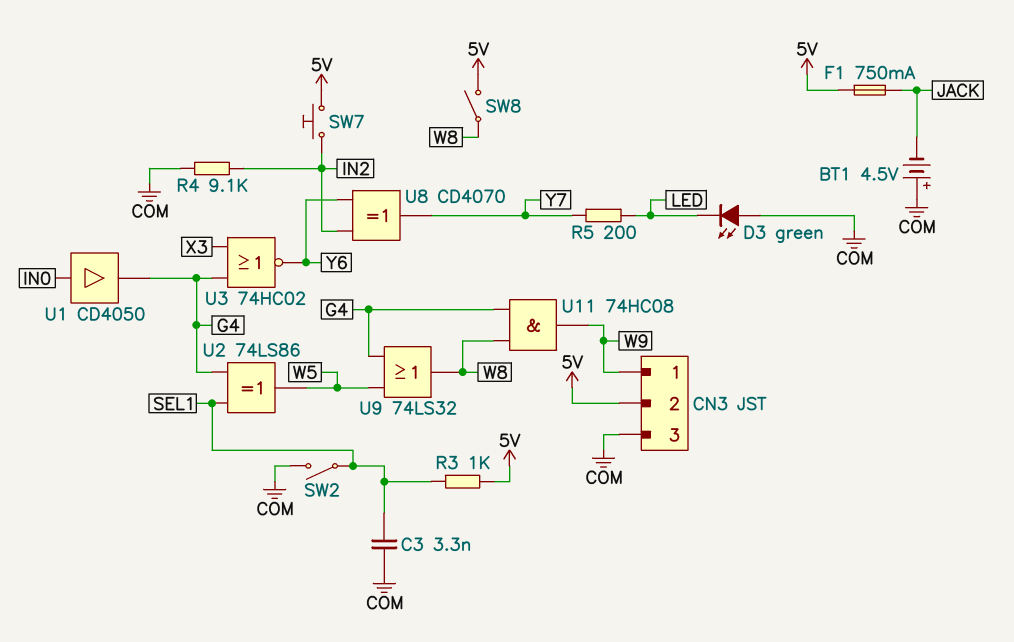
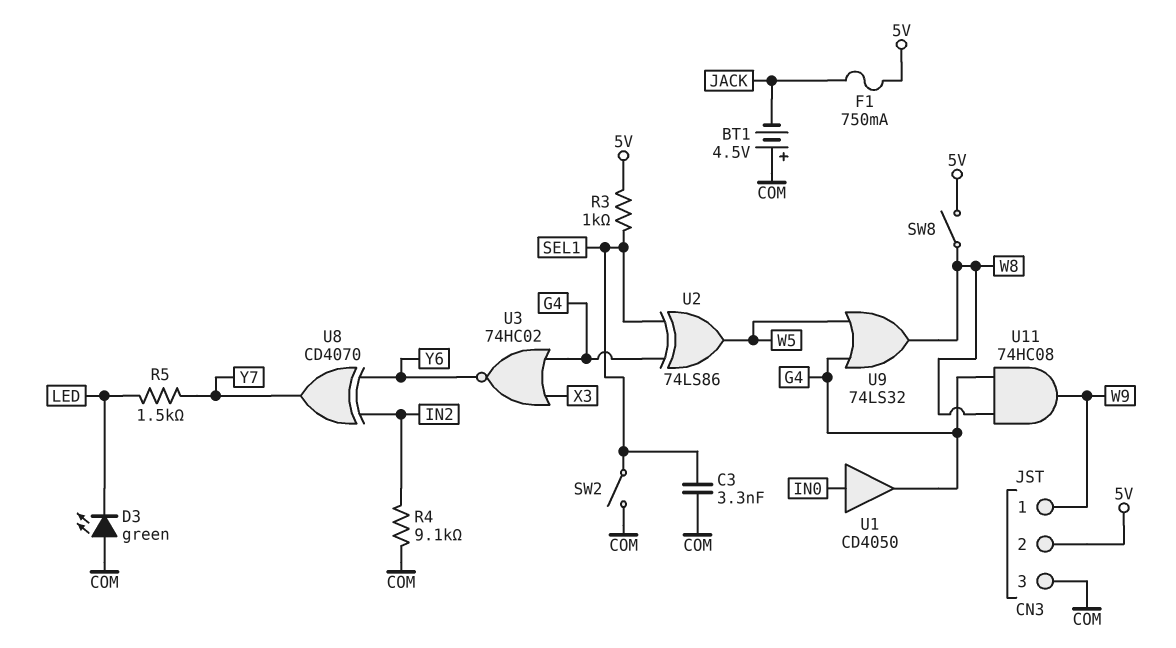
R5: 200 (LED, Y7) -> 1.5k (LED, Y7)
SW7: button (5V, IN2) -> none

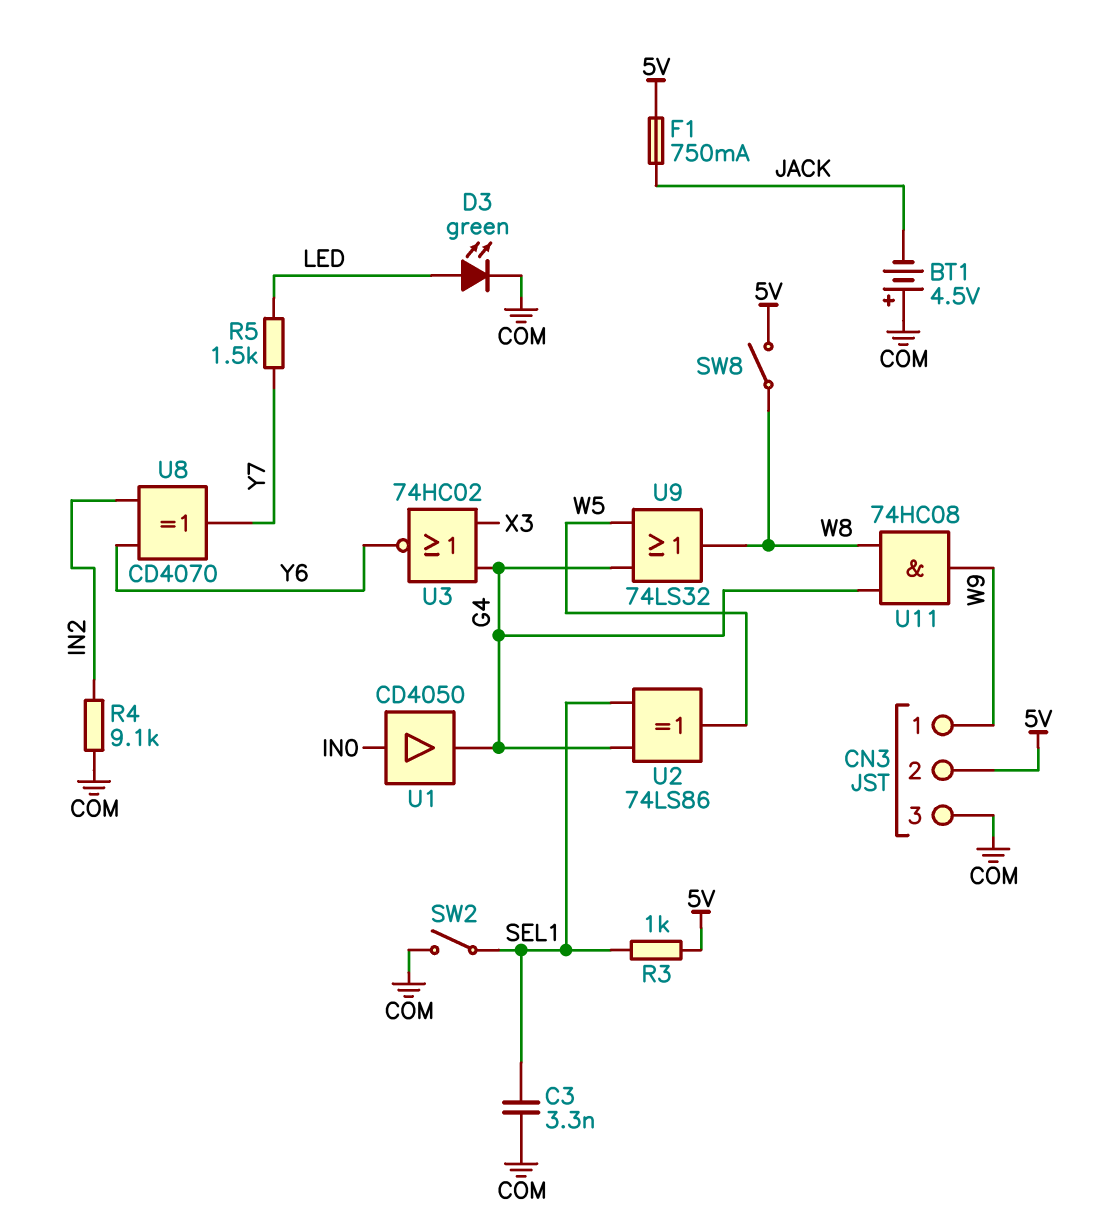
D3: LED green (A COM, K LED) -> LED green (A LED, K COM)

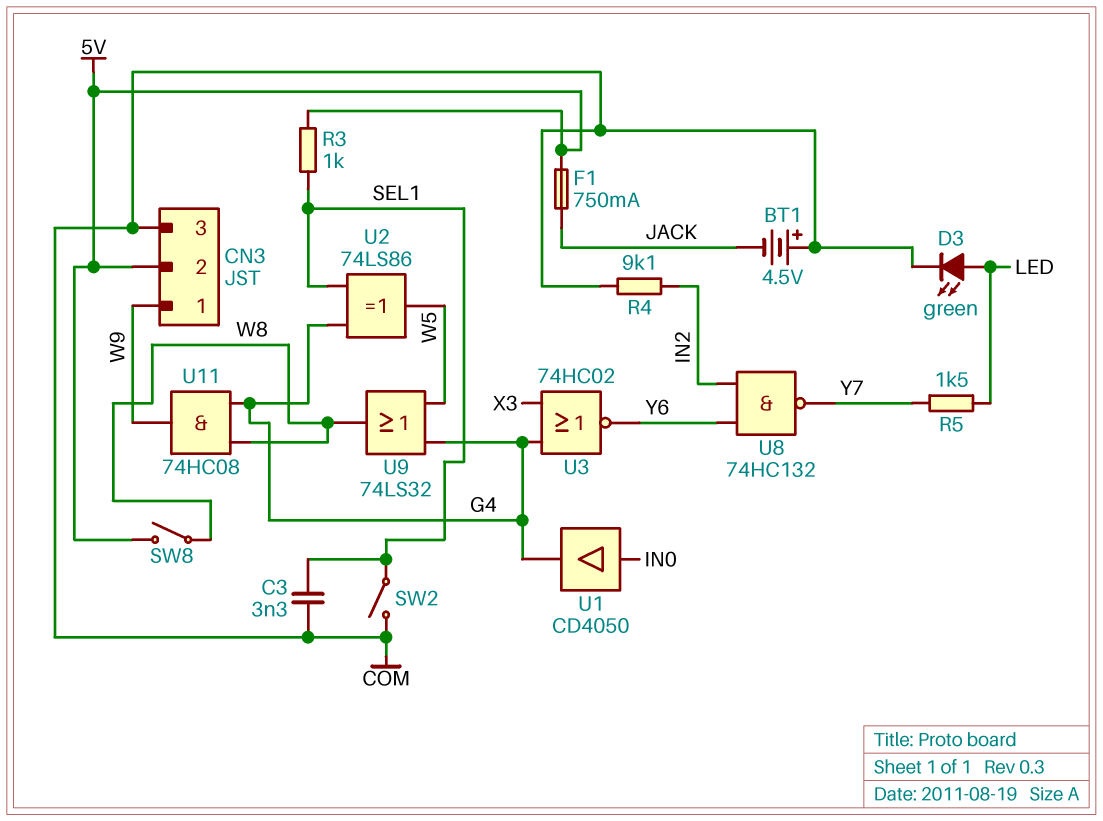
U8: XOR CD4070 (in IN2, in Y6, out Y7) -> NAND 74HC132 (in IN2, in Y6, out Y7)

